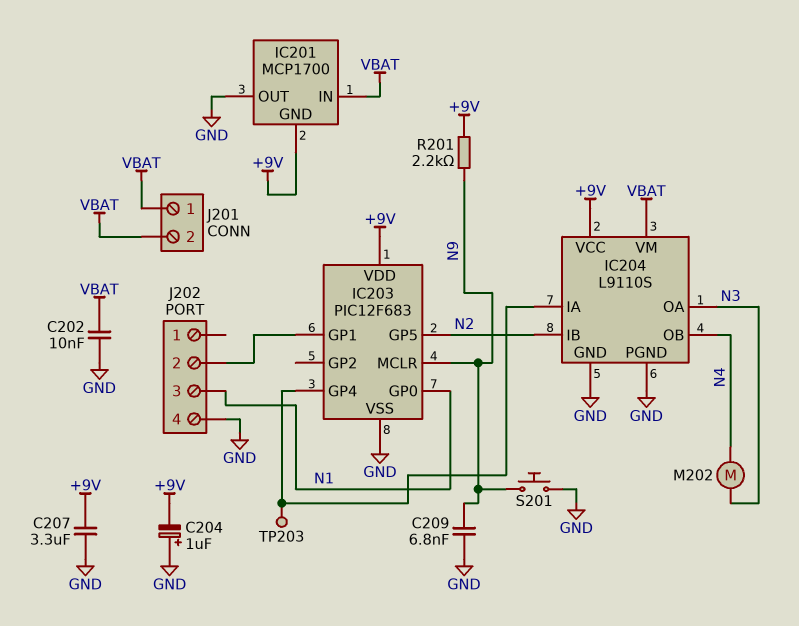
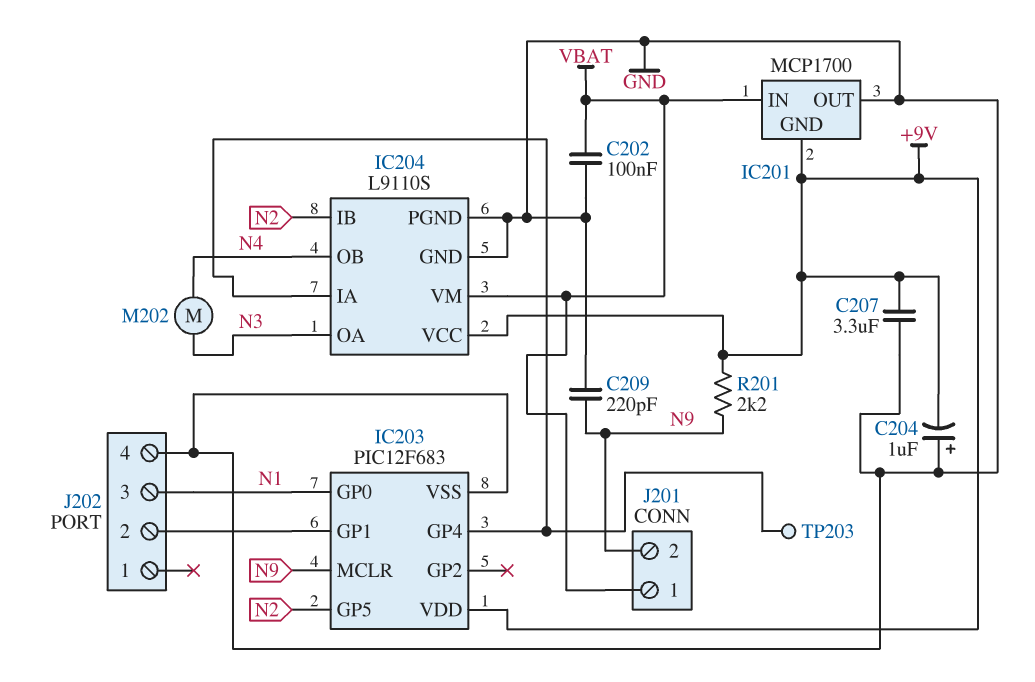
C202: 10nF (GND, VBAT) -> 100nF (GND, VBAT)
C209: 6.8nF (GND, N9) -> 220pF (GND, N9)
J201 pin 2: VBAT -> N9
S201: button (GND, N9) -> none

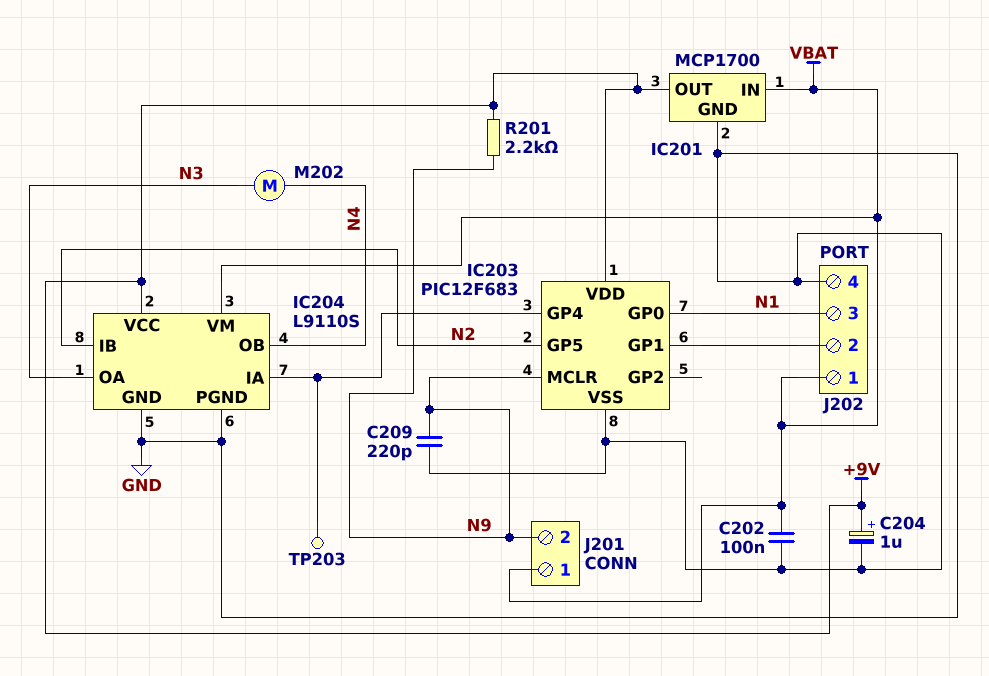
C204: 1uF (plus GND, minus +9V) -> 1uF (plus +9V, minus GND)
C207: 3.3uF (+9V, GND) -> none
IC201 pin GND: +9V -> GND
IC201 pin OUT: GND -> +9V
J202 pin 1: none -> VBAT

